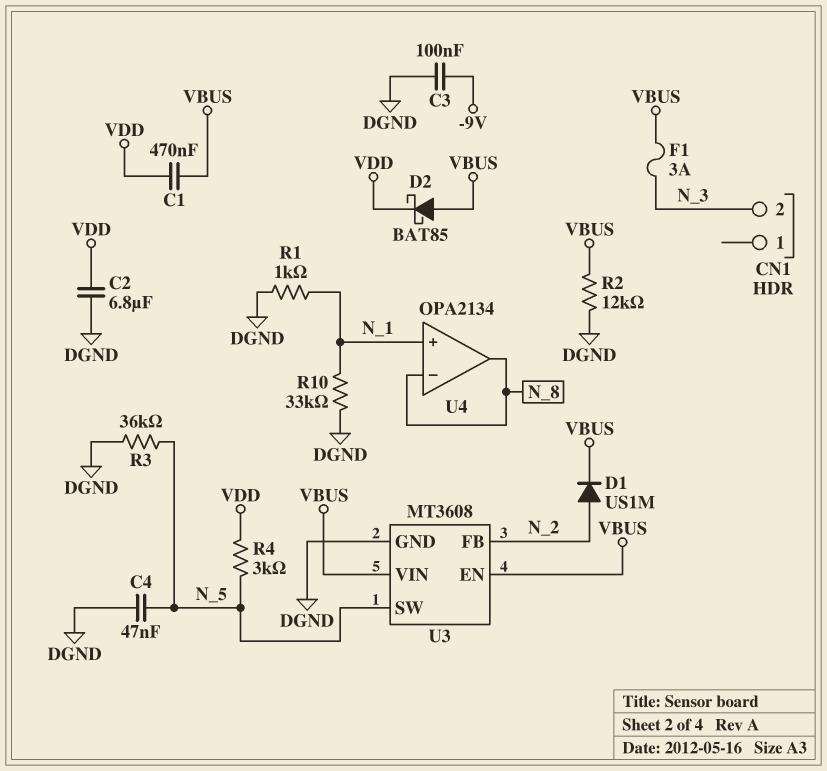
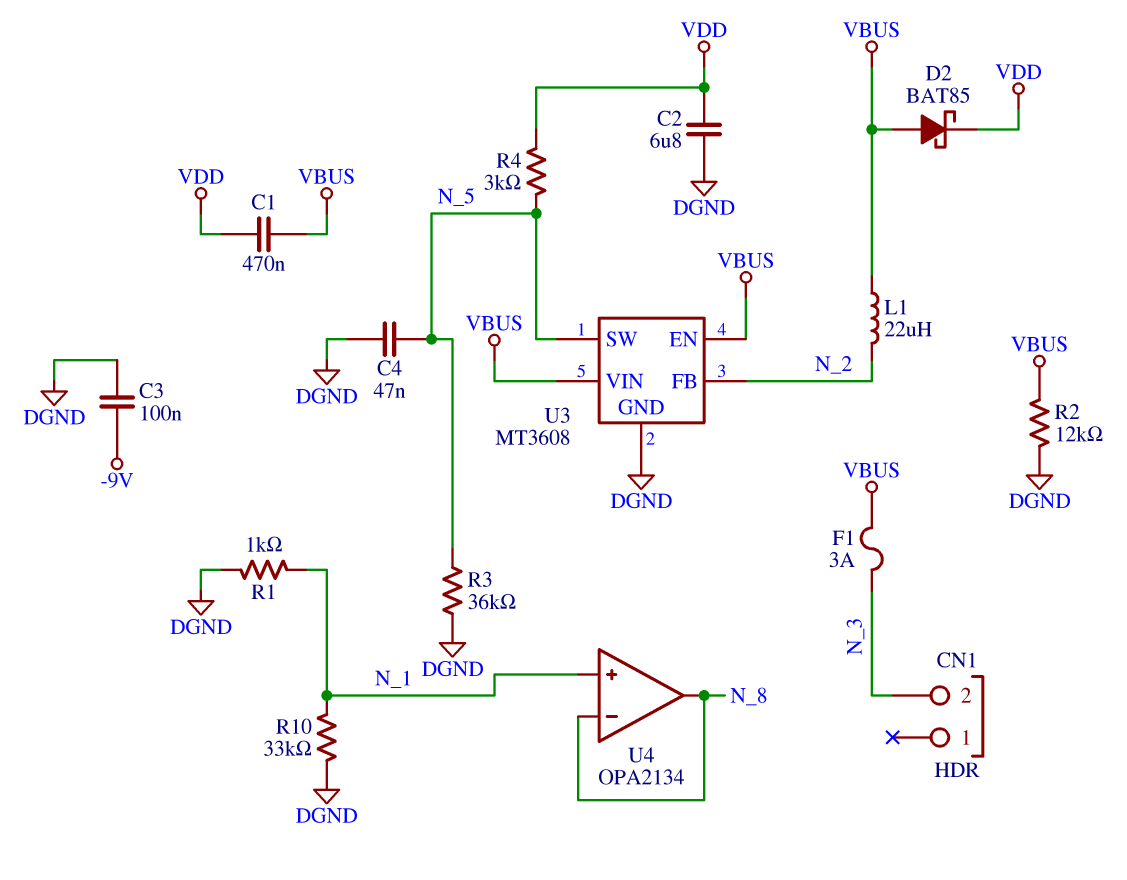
D1: diode US1M (A N_2, K VBUS) -> none
L1: none -> 22uH (N_2, VBUS)

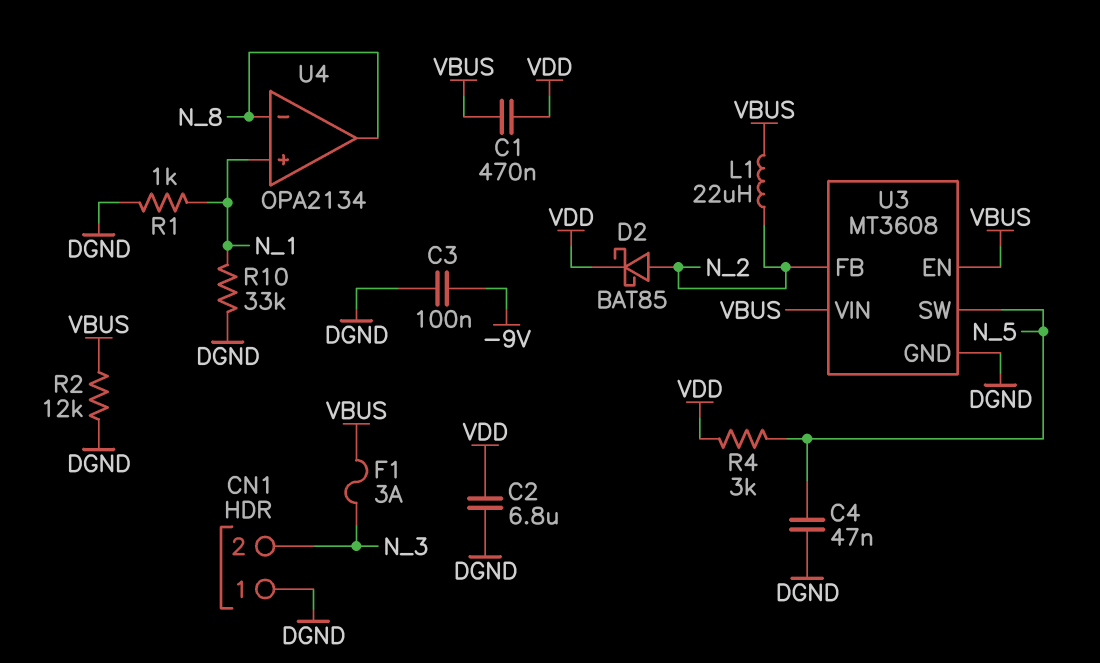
CN1 pin 1: none -> DGND
D2: schottky BAT85 (A VBUS, K VDD) -> schottky BAT85 (A N_2, K VDD)
R3: 36k (DGND, N_5) -> none

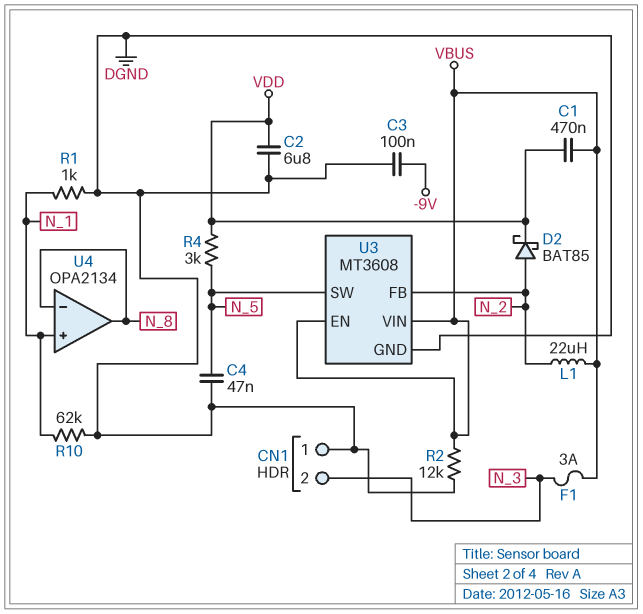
R10: 33k (DGND, N_1) -> 62k (DGND, N_1)

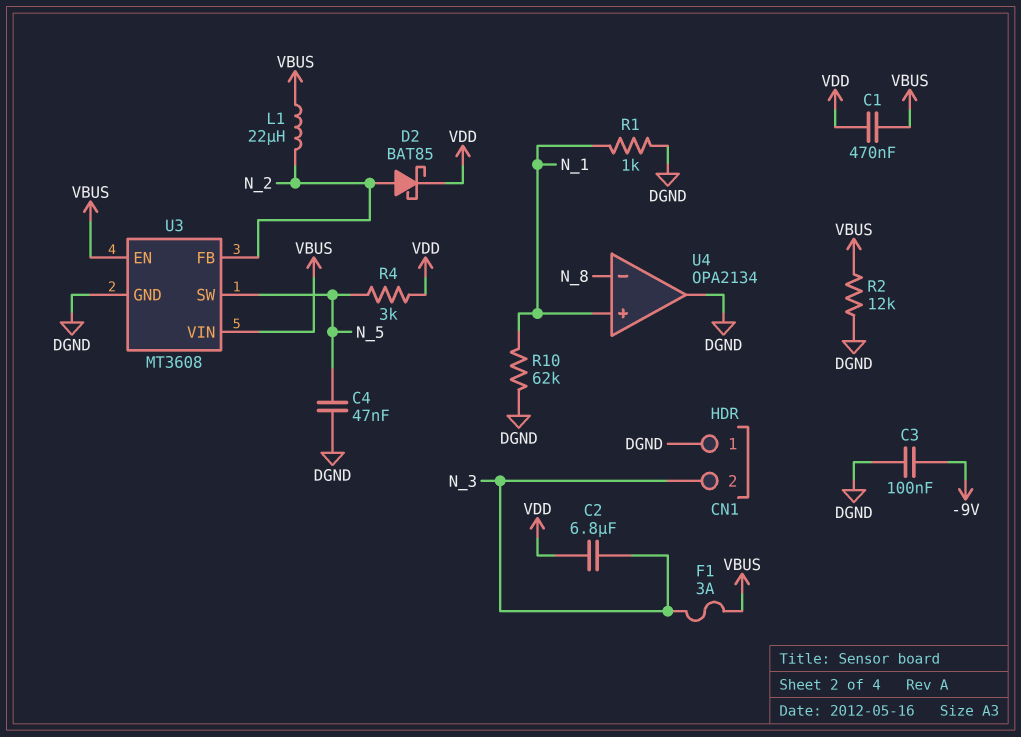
C2: 6.8uF (DGND, VDD) -> 6.8uF (N_3, VDD)
U4 pin out: N_8 -> DGND

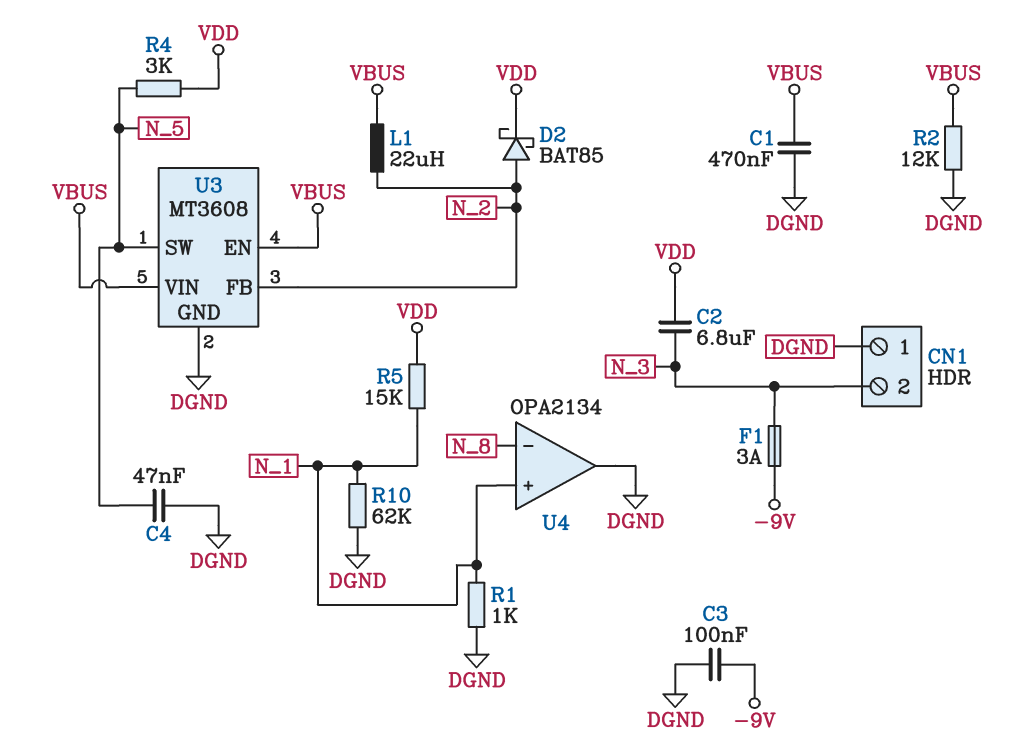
C1: 470nF (VBUS, VDD) -> 470nF (DGND, VBUS)
F1: 3A (N_3, VBUS) -> 3A (-9V, N_3)
R5: none -> 15k (N_1, VDD)

